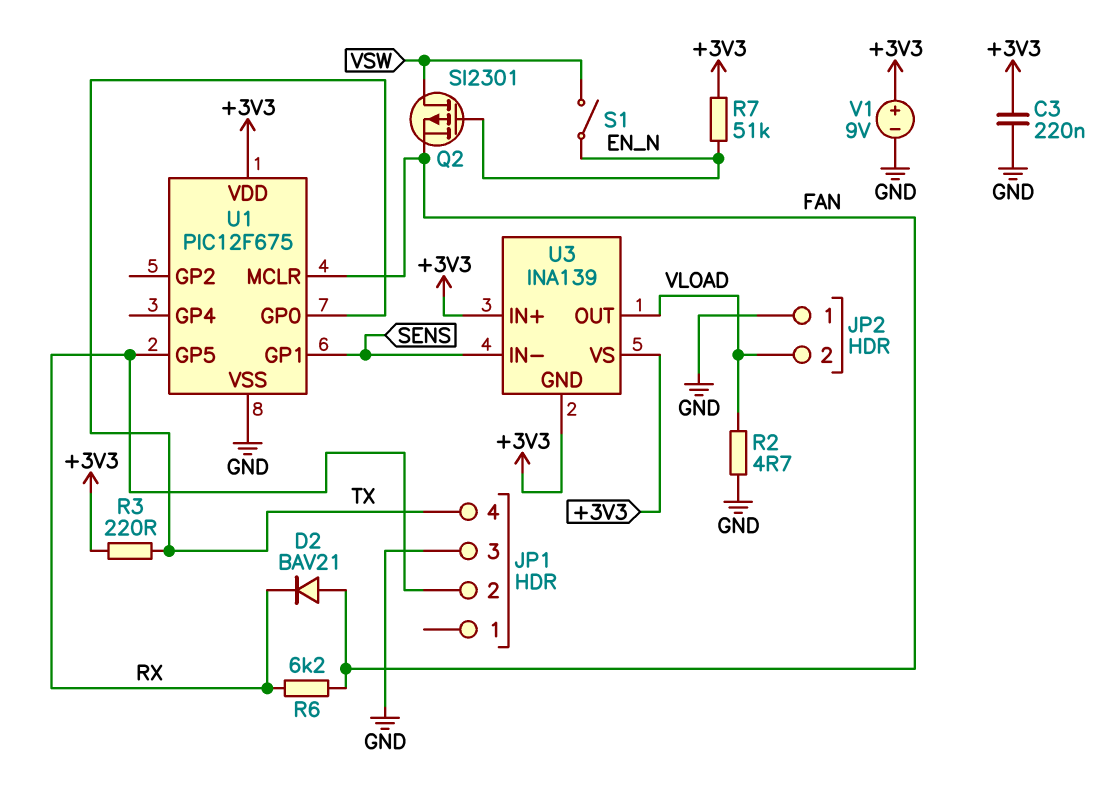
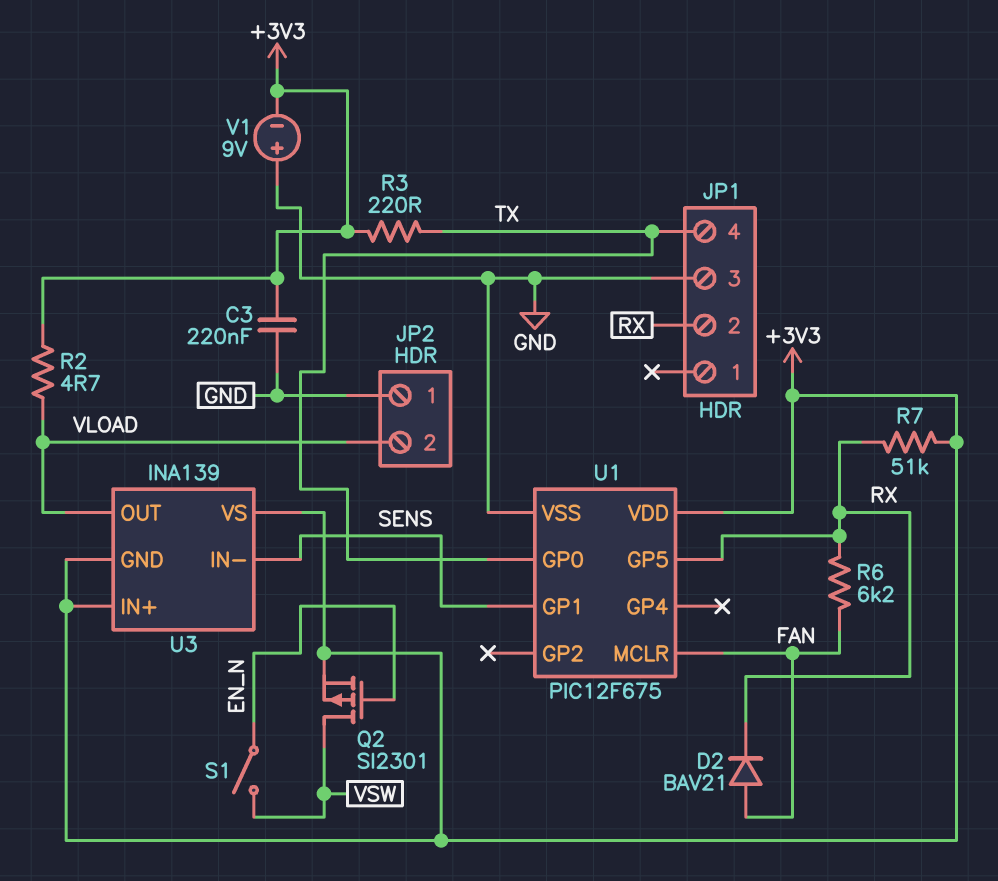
Q2: PMOS SI2301 (G EN_N, D VSW, S FAN) -> PMOS SI2301 (G EN_N, D VSW, S +3V3)
R2: 4.7 (GND, VLOAD) -> 4.7 (+3V3, VLOAD)
R7: 51k (+3V3, EN_N) -> 51k (+3V3, RX)
V1: 9V (plus +3V3, minus GND) -> 9V (plus GND, minus +3V3)

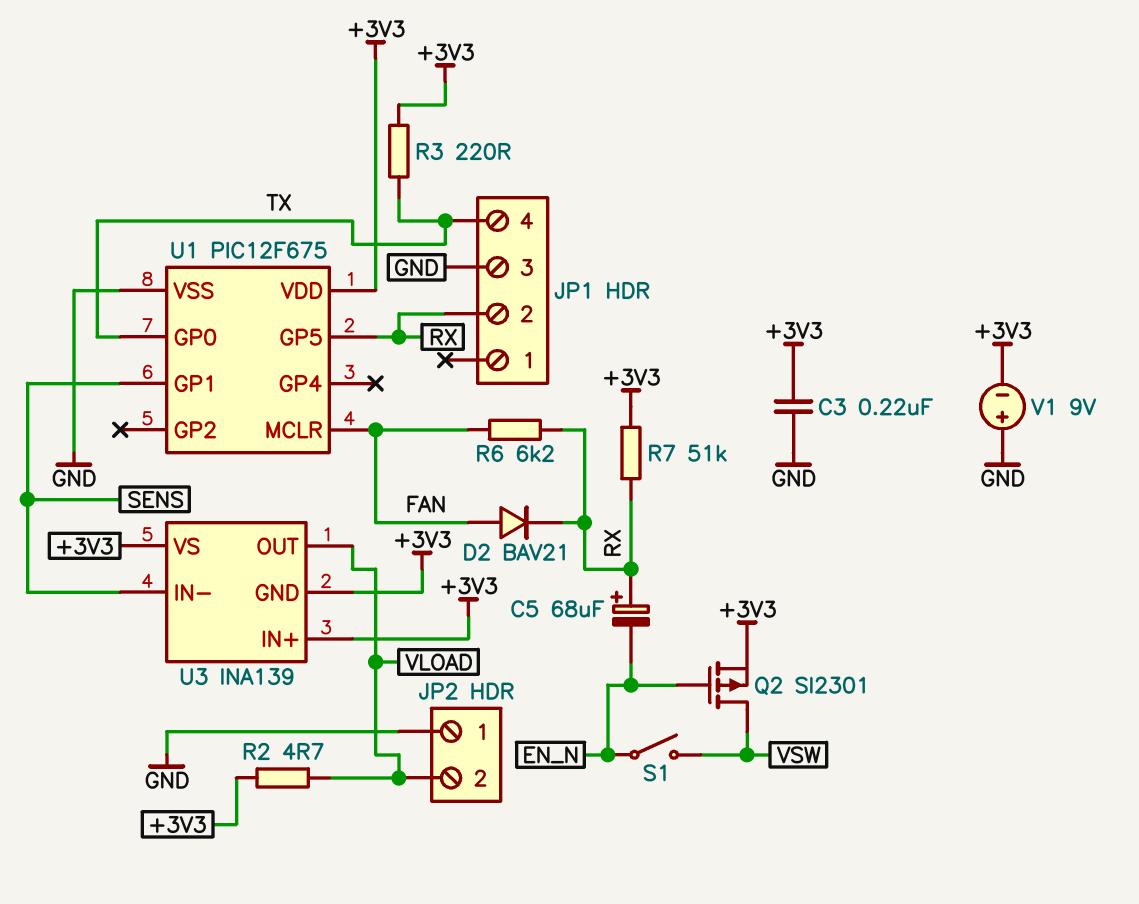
C5: none -> 68uF (plus RX, minus EN_N)

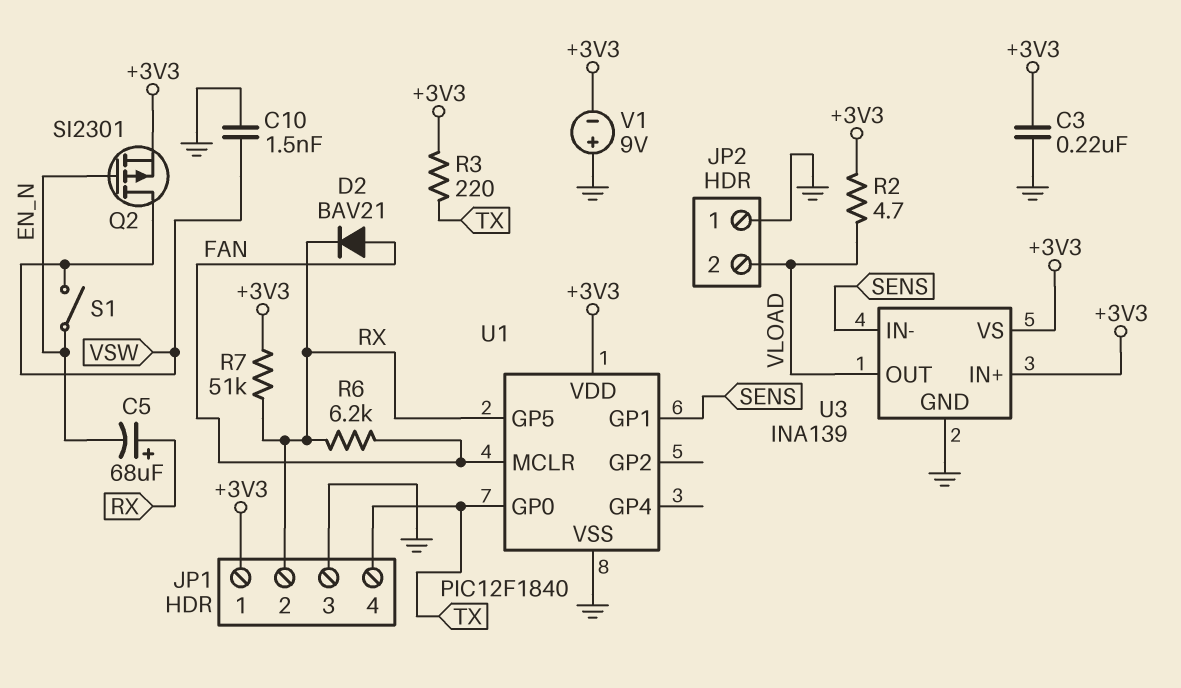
C10: none -> 1.5nF (GND, VSW)
JP1 pin 1: none -> +3V3
U1: PIC12F675 -> PIC12F1840
U3 pin GND: +3V3 -> GND

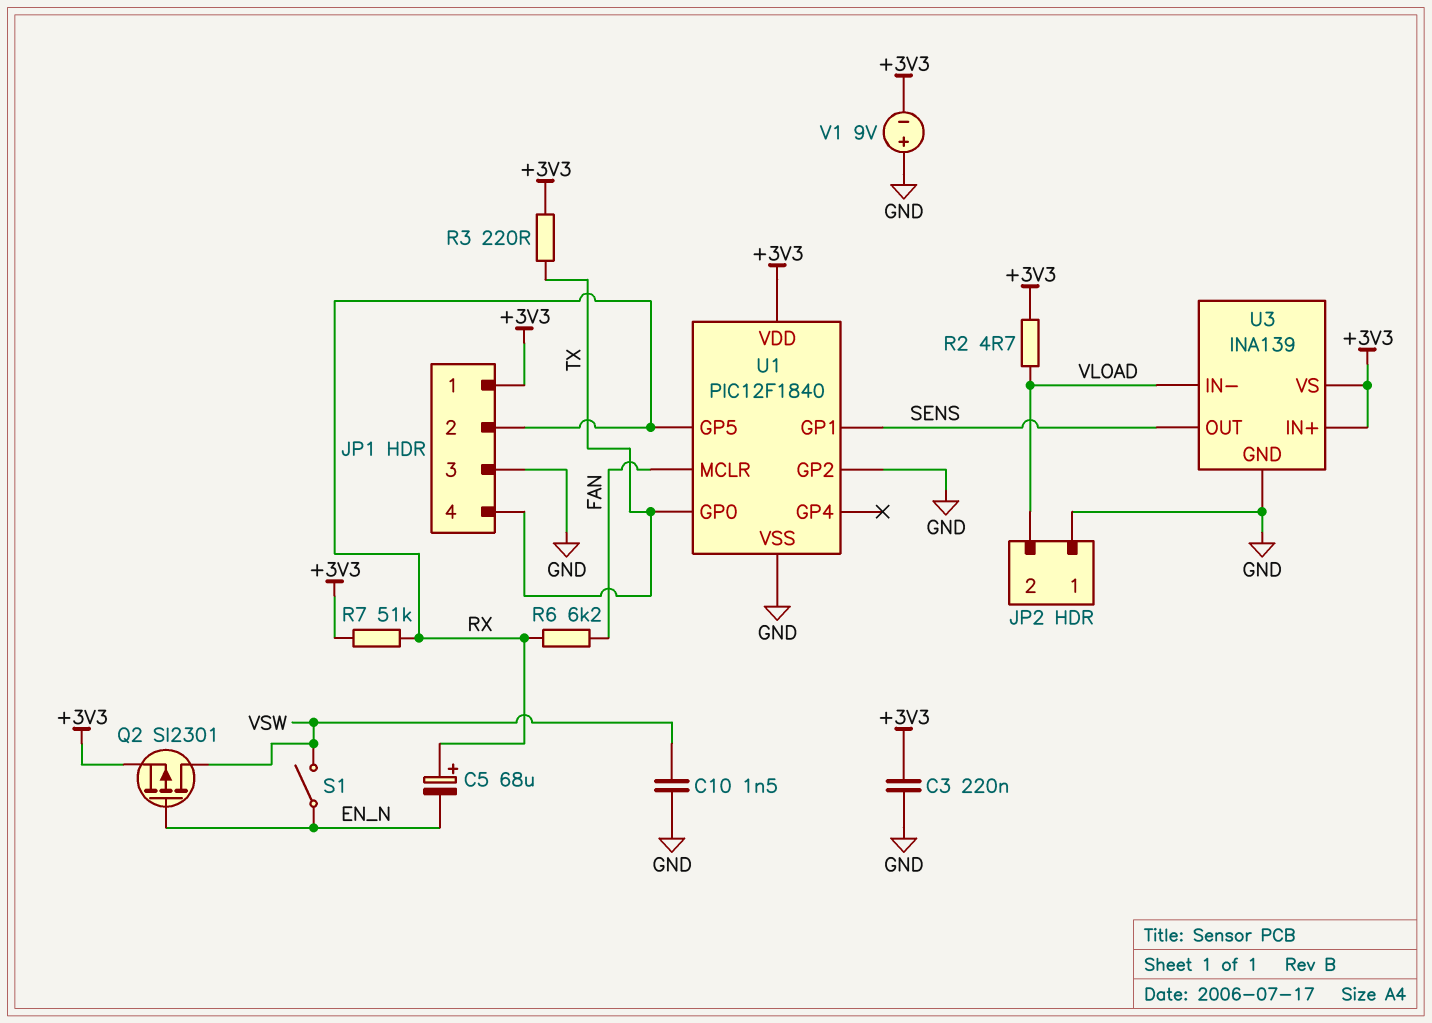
D2: diode BAV21 (A FAN, K RX) -> none
U1 pin GP2: none -> GND
U3 pin IN-: SENS -> VLOAD
U3 pin OUT: VLOAD -> SENS

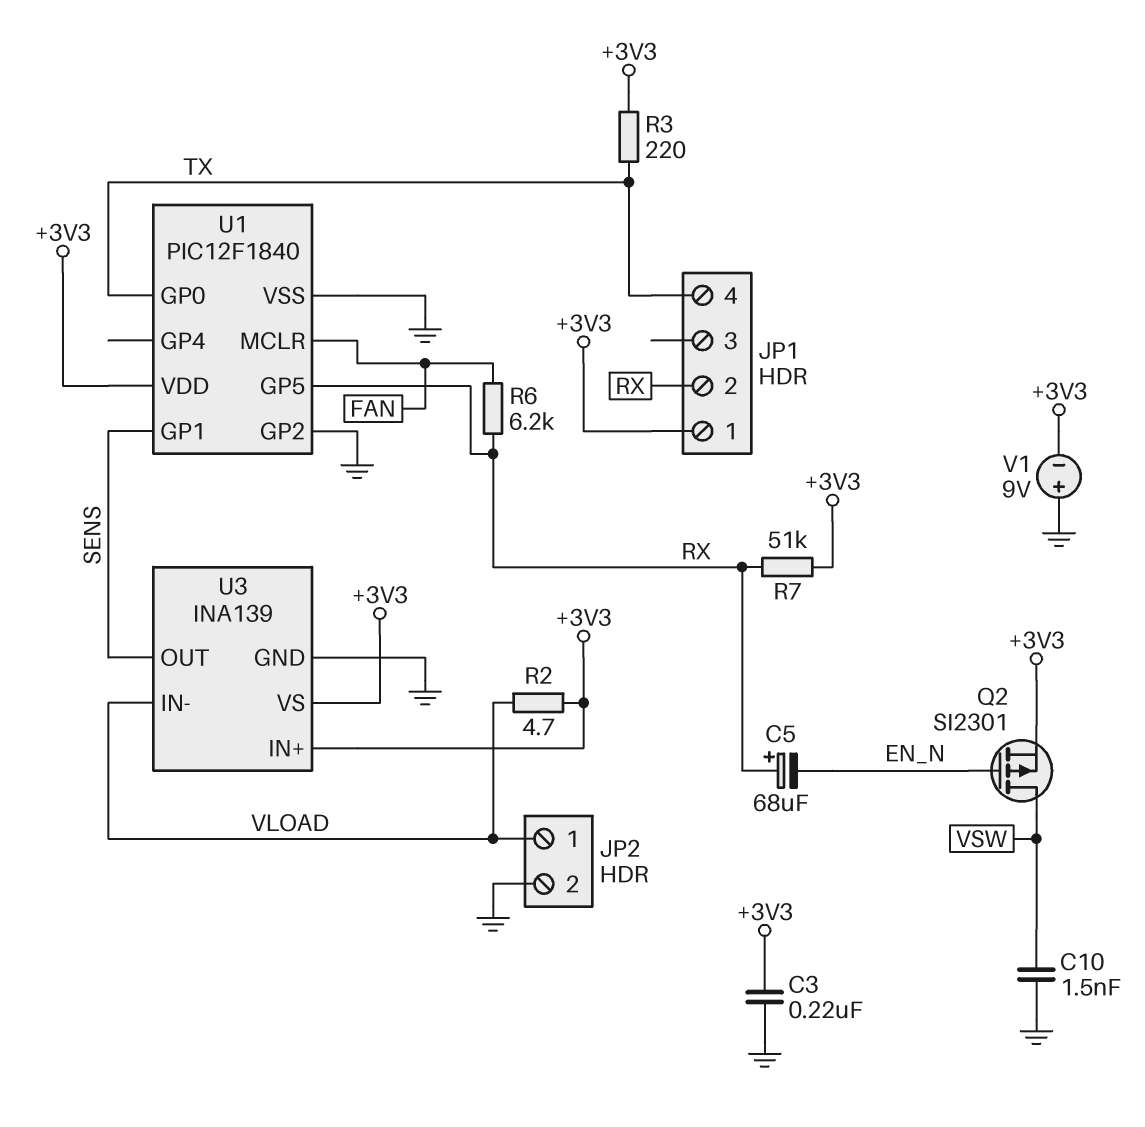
JP1 pin 3: GND -> none
JP2 pin 1: GND -> VLOAD
JP2 pin 2: VLOAD -> GND
S1: switch (EN_N, VSW) -> none

